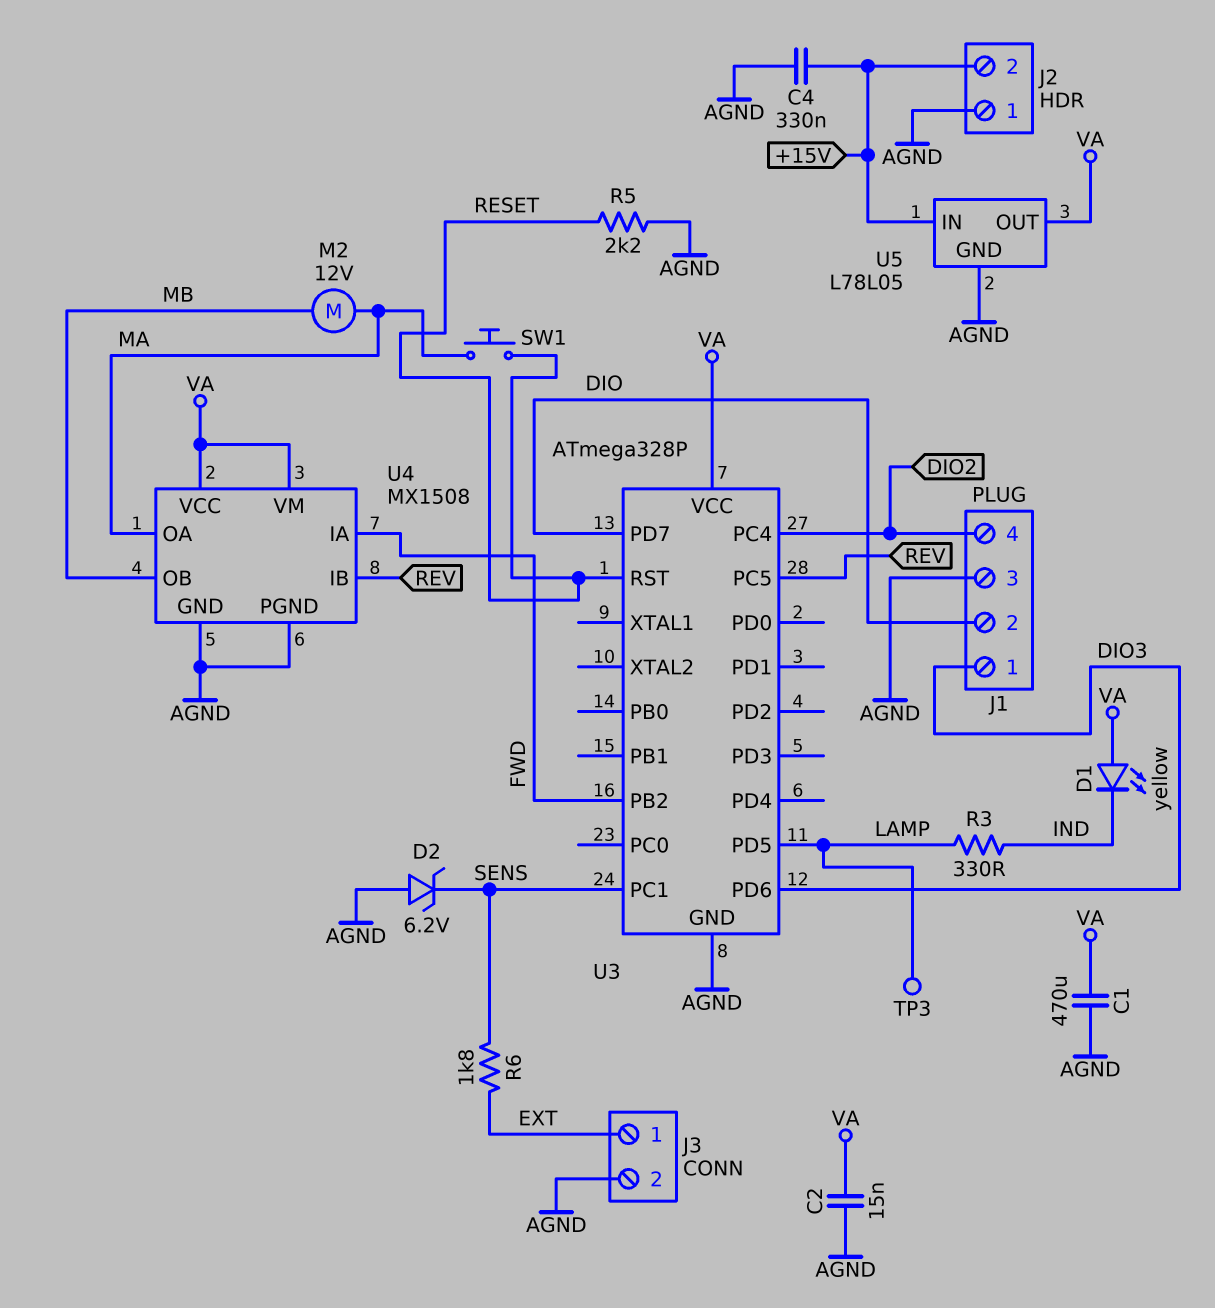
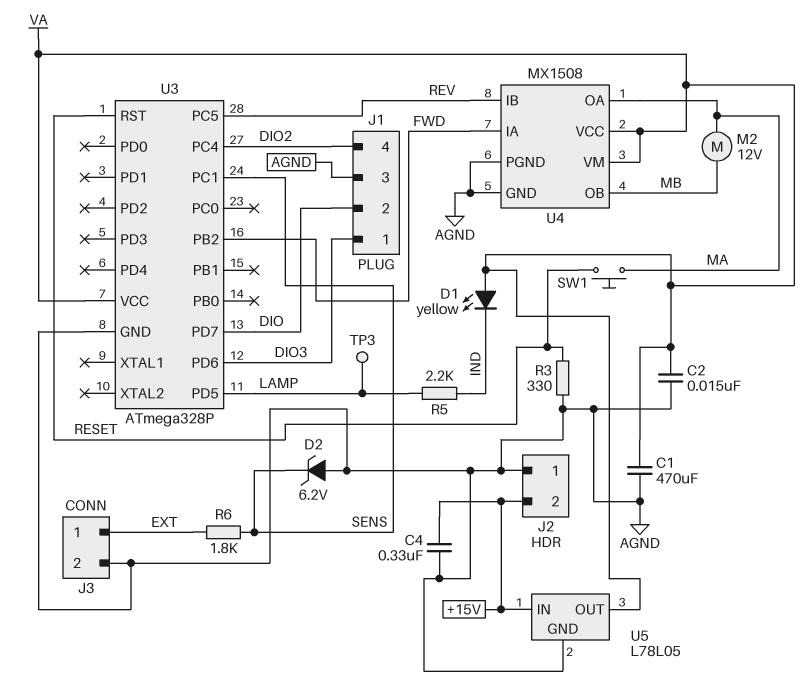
R3: 330 (IND, LAMP) -> 330 (AGND, RESET)
R5: 2.2k (AGND, RESET) -> 2.2k (IND, LAMP)

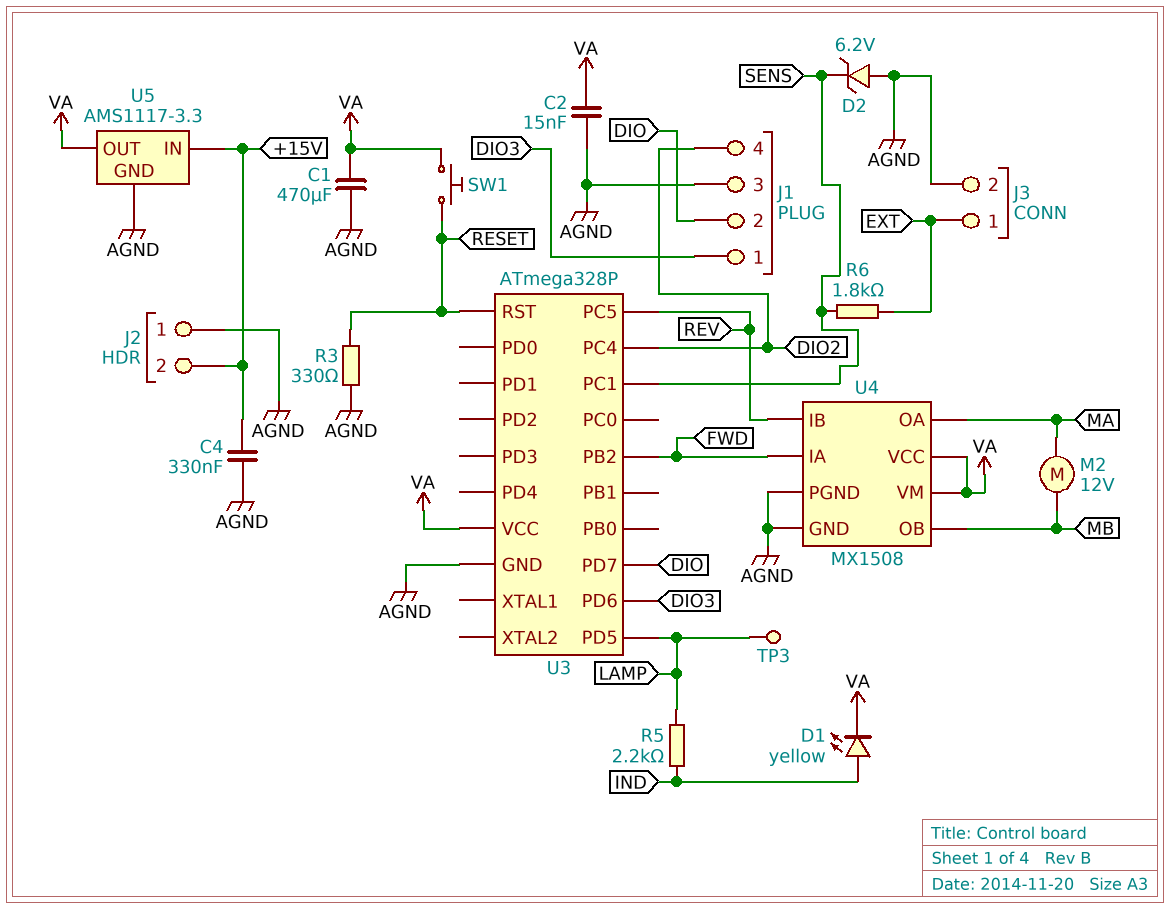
D1: LED yellow (A VA, K IND) -> LED yellow (A IND, K VA)
SW1: button (MA, RESET) -> button (RESET, VA)
U5: L78L05 -> AMS1117-3.3

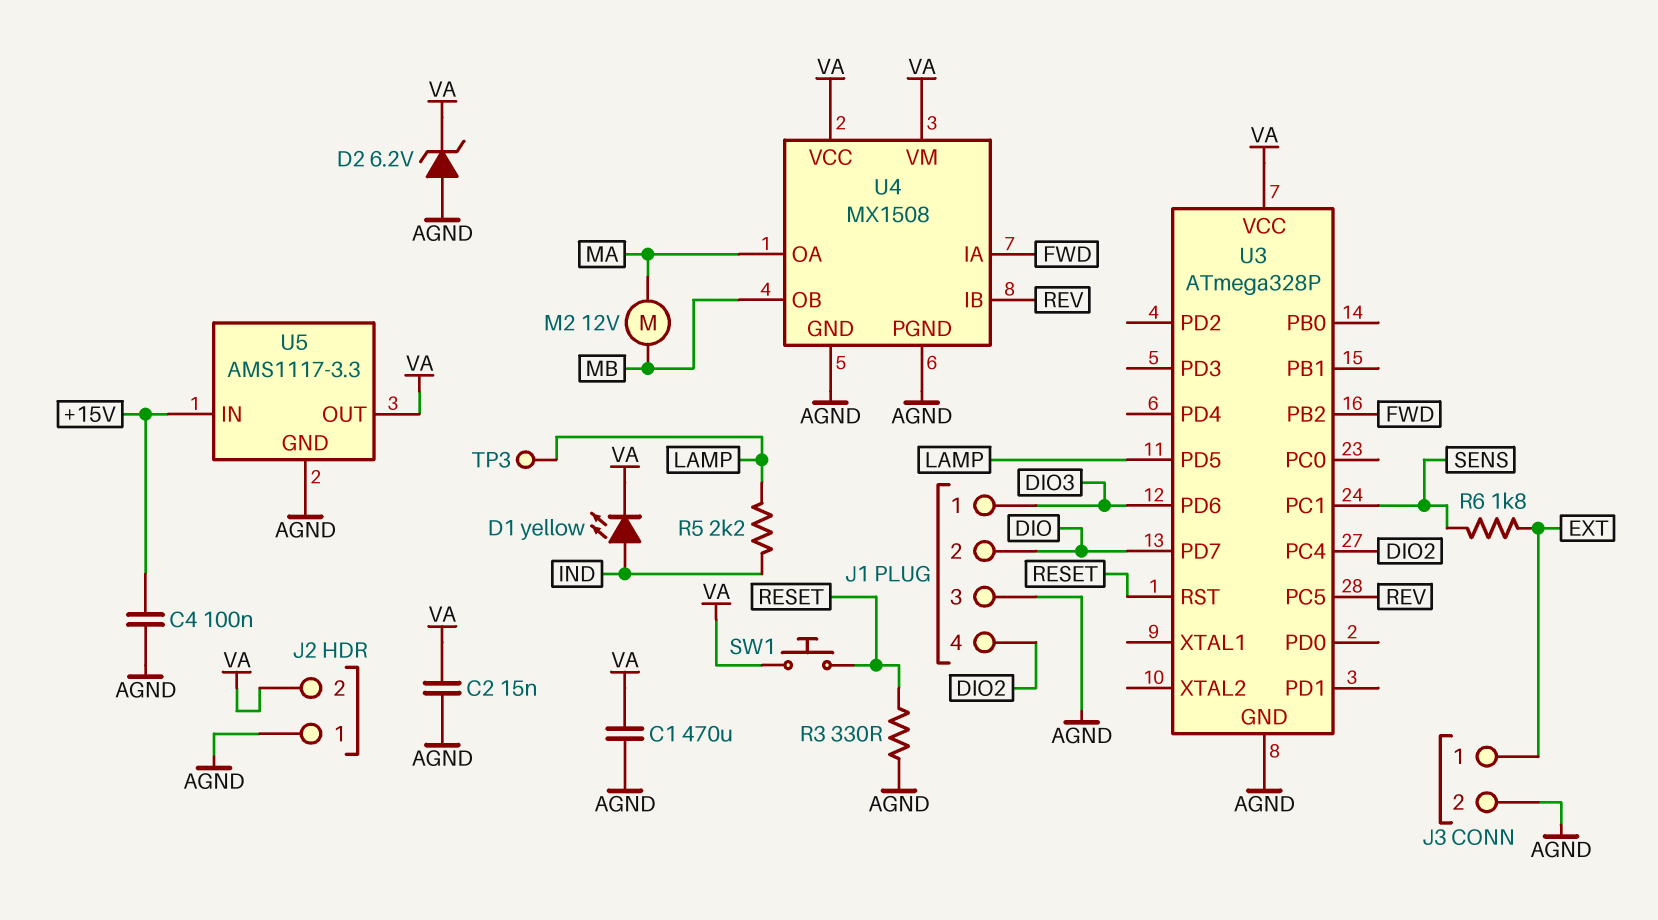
C4: 330nF (+15V, AGND) -> 100nF (+15V, AGND)
D2: zener 6.2V (A AGND, K SENS) -> zener 6.2V (A AGND, K VA)
J2 pin 2: +15V -> VA

